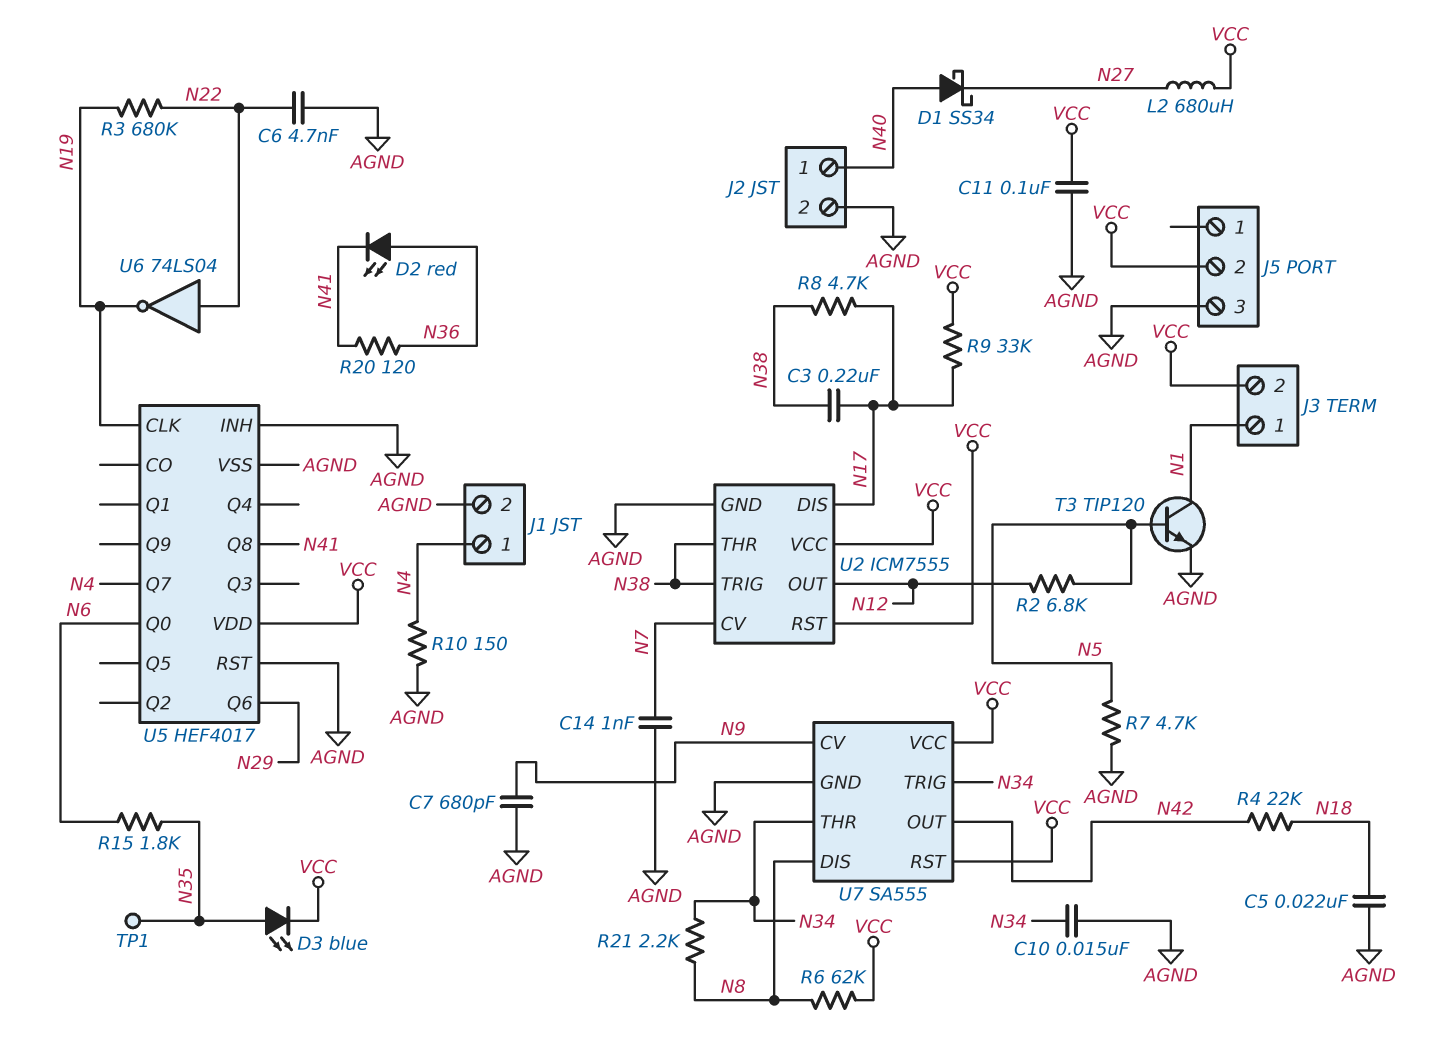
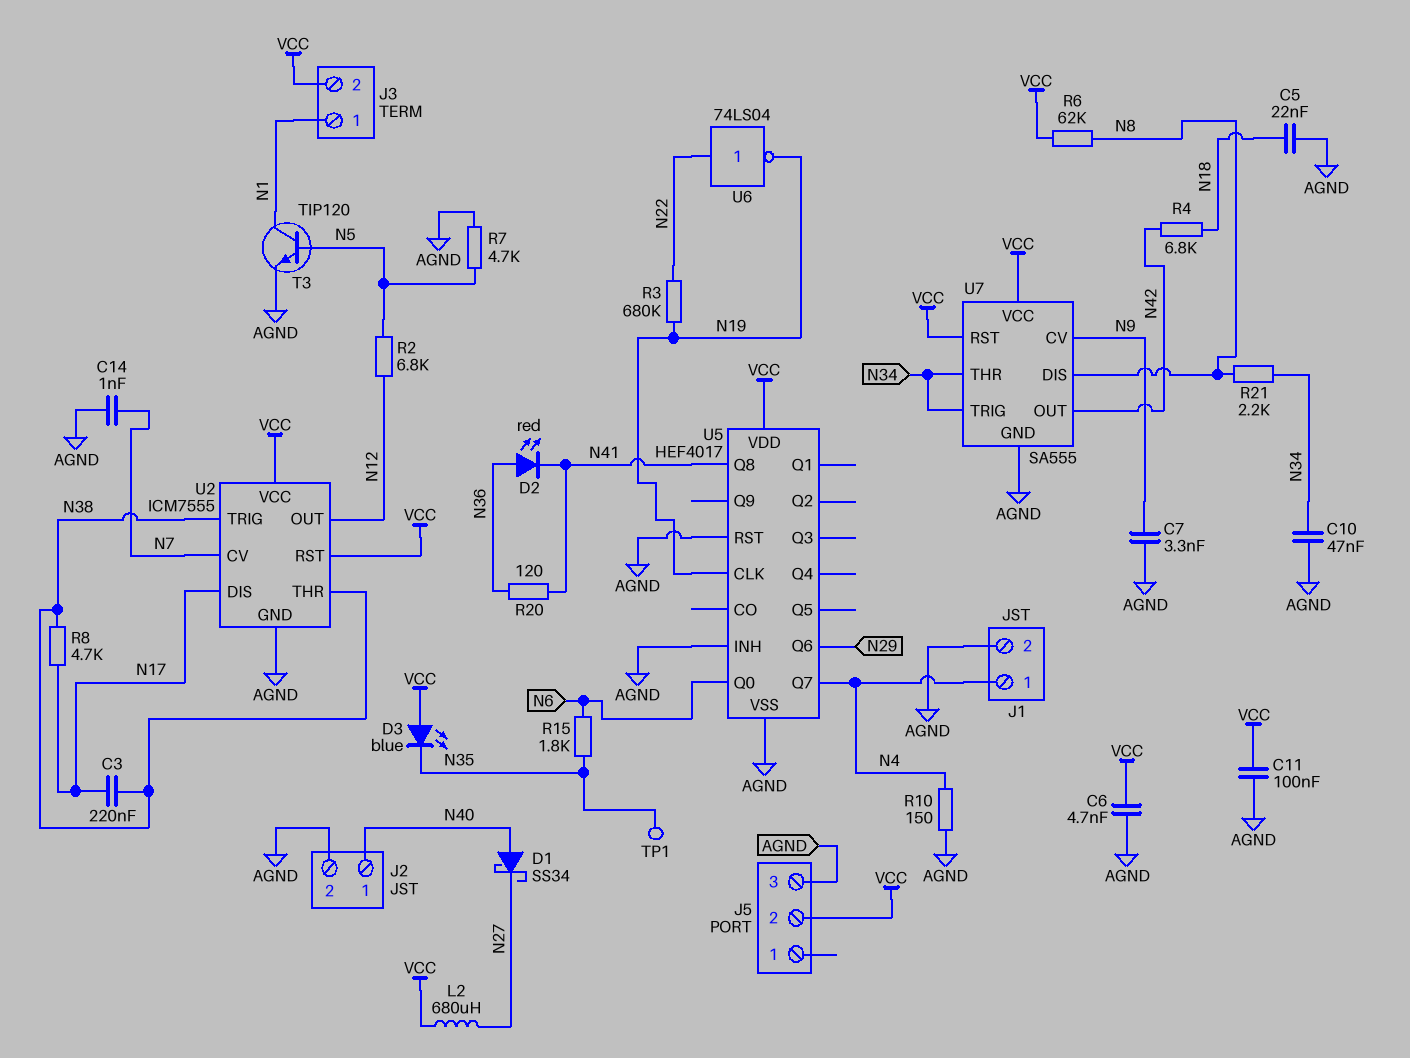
C6: 4.7nF (AGND, N22) -> 4.7nF (AGND, VCC)
C7: 680pF (AGND, N9) -> 3.3nF (AGND, N9)
C10: 15nF (AGND, N34) -> 47nF (AGND, N34)
D3: LED blue (A N35, K VCC) -> LED blue (A VCC, K N35)
R4: 22k (N18, N42) -> 6.8k (N18, N42)
R9: 33k (N17, VCC) -> none

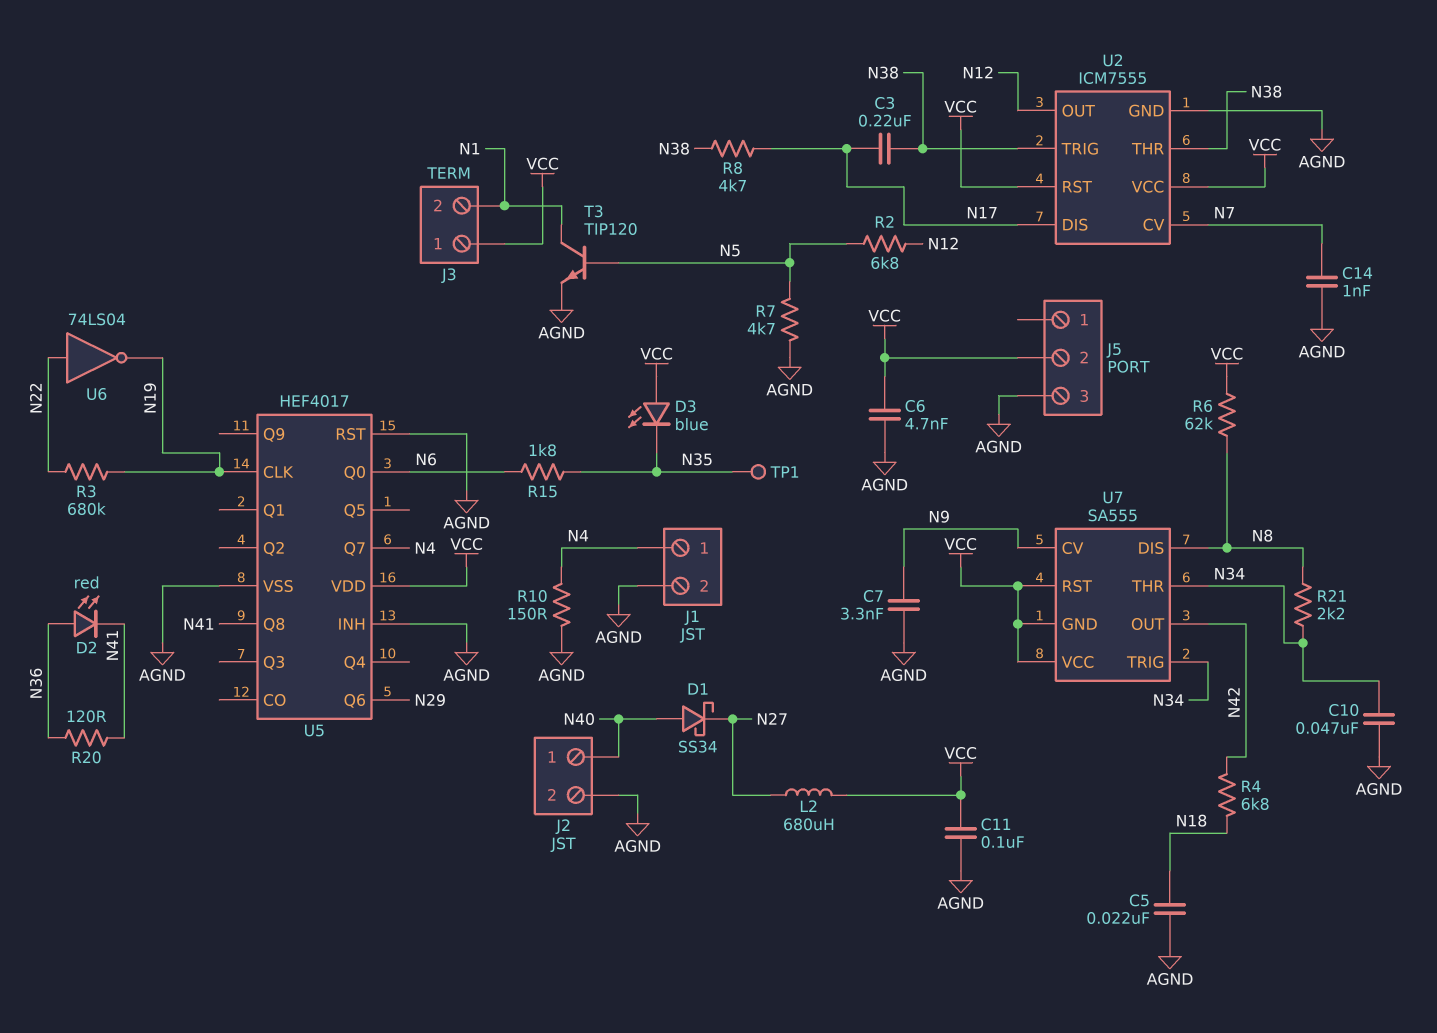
J3 pin 1: N1 -> VCC
J3 pin 2: VCC -> N1
U7 pin GND: AGND -> VCC

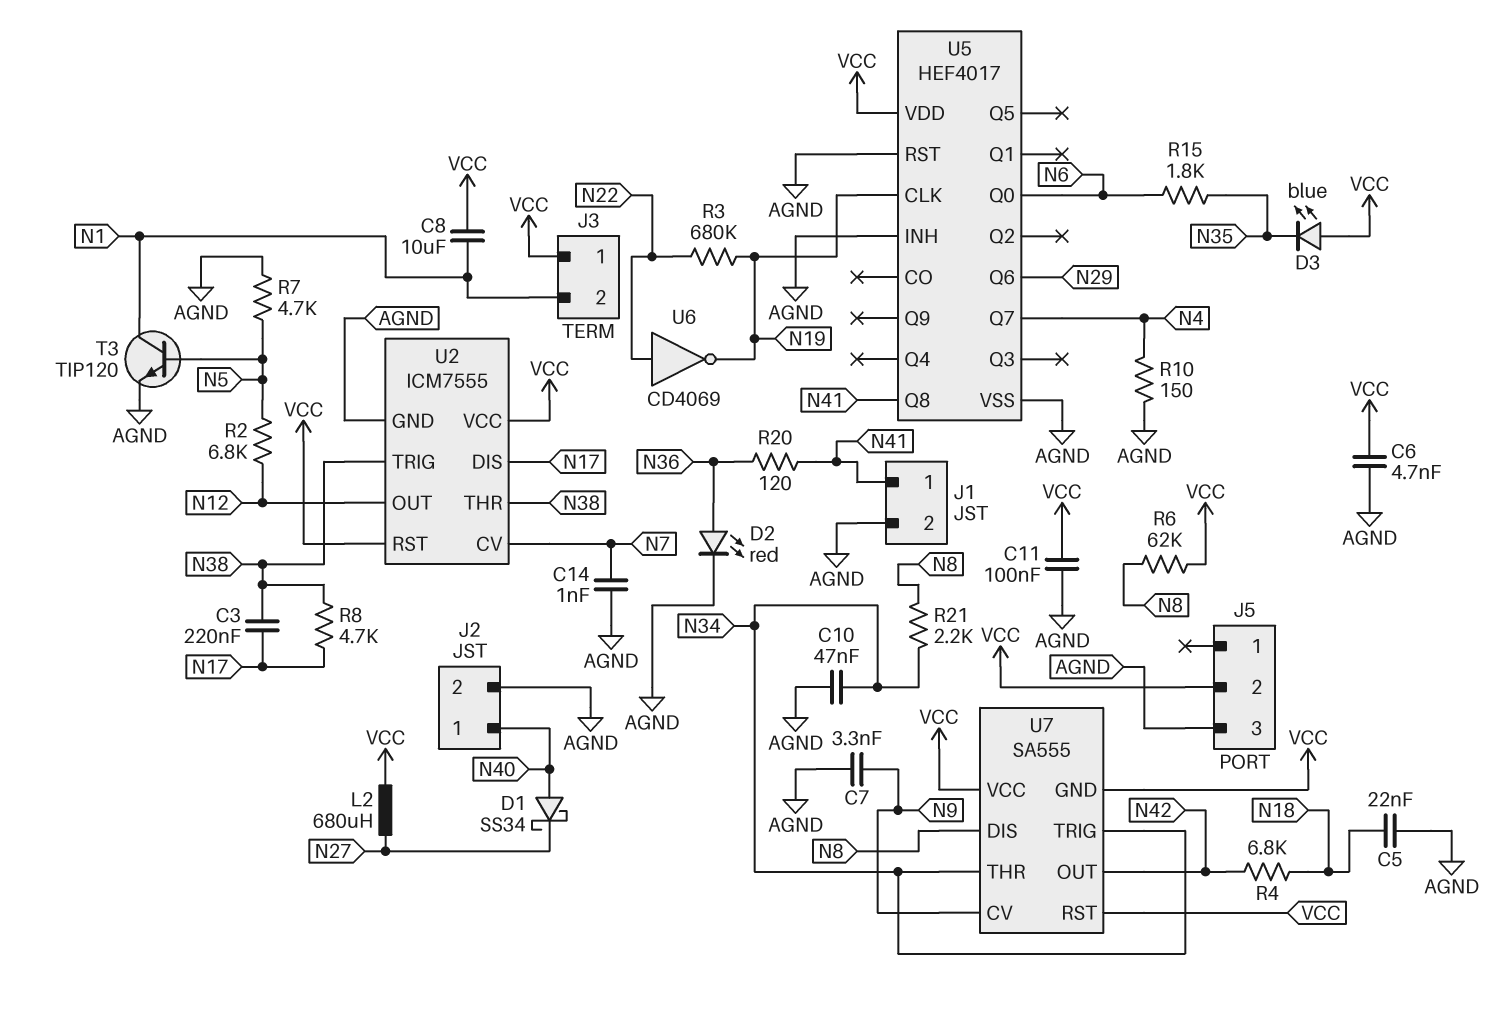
C8: none -> 10uF (N1, VCC)
D2: LED red (A N36, K N41) -> LED red (A N36, K AGND)
J1 pin 1: N4 -> N41
TP1: test point (N35) -> none
U6: NOT 74LS04 (in N22, out N19) -> NOT CD4069 (in N22, out N19)

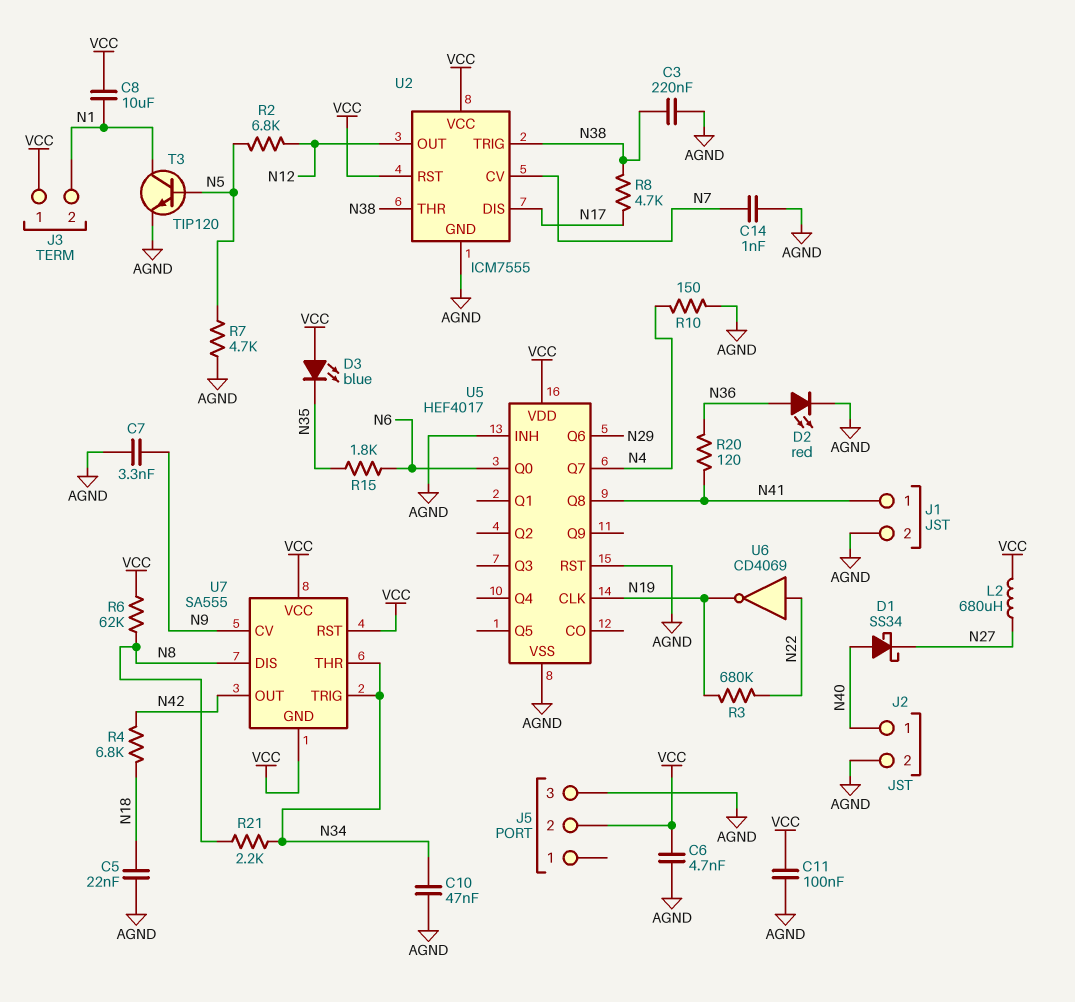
C3: 220nF (N17, N38) -> 220nF (AGND, N38)

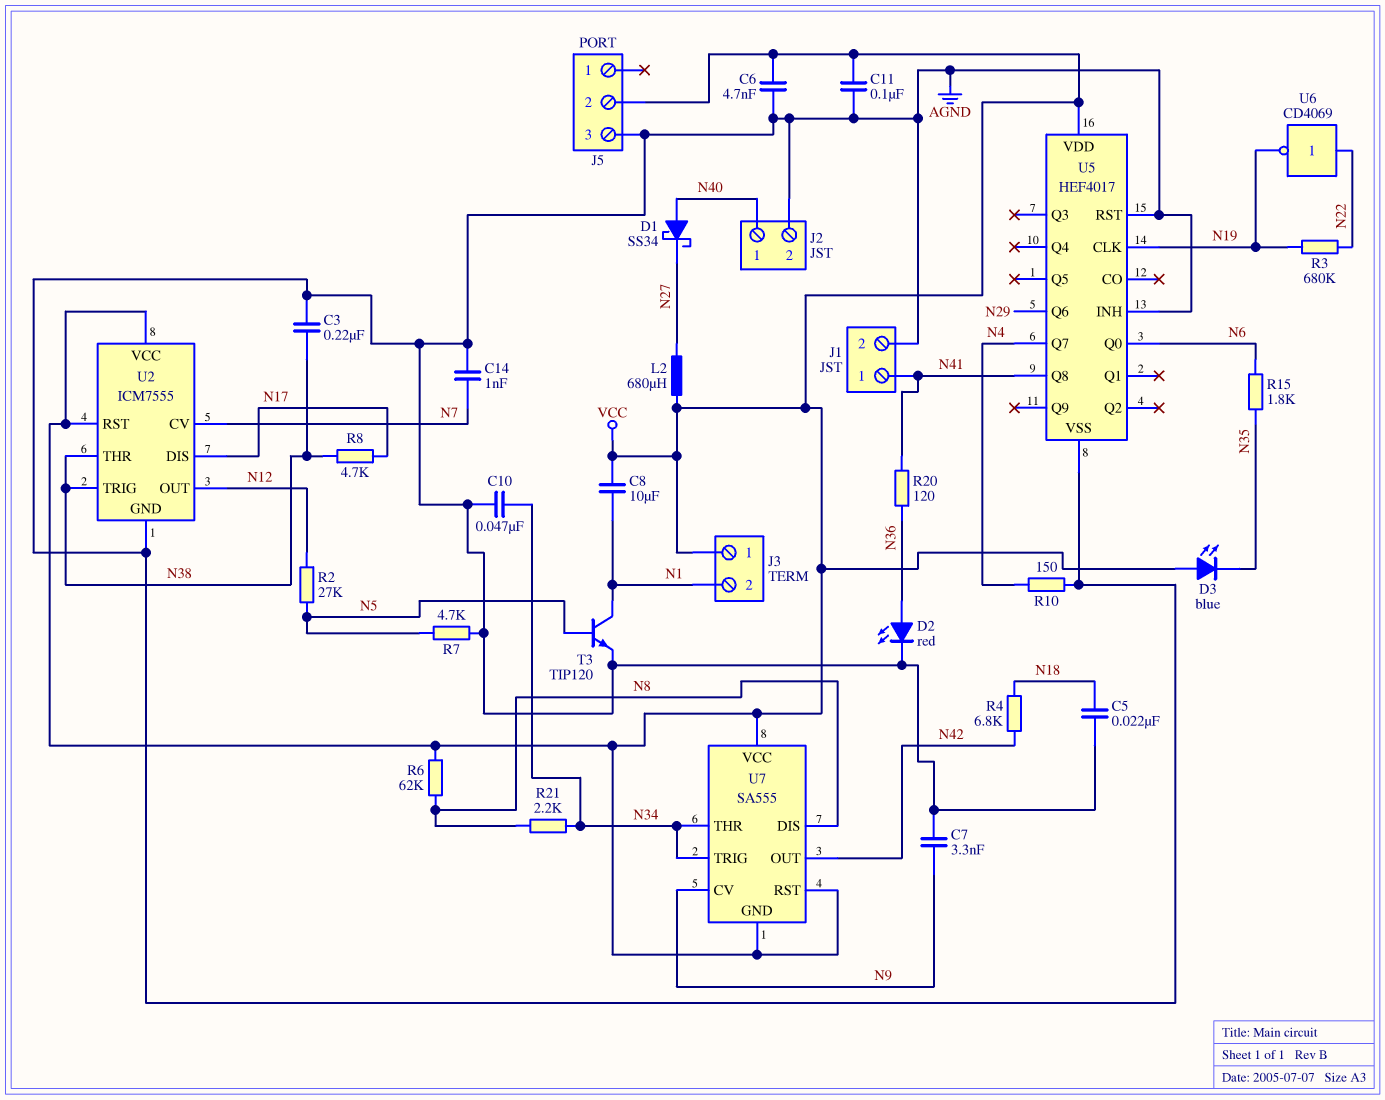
R2: 6.8k (N5, N12) -> 27k (N5, N12)

